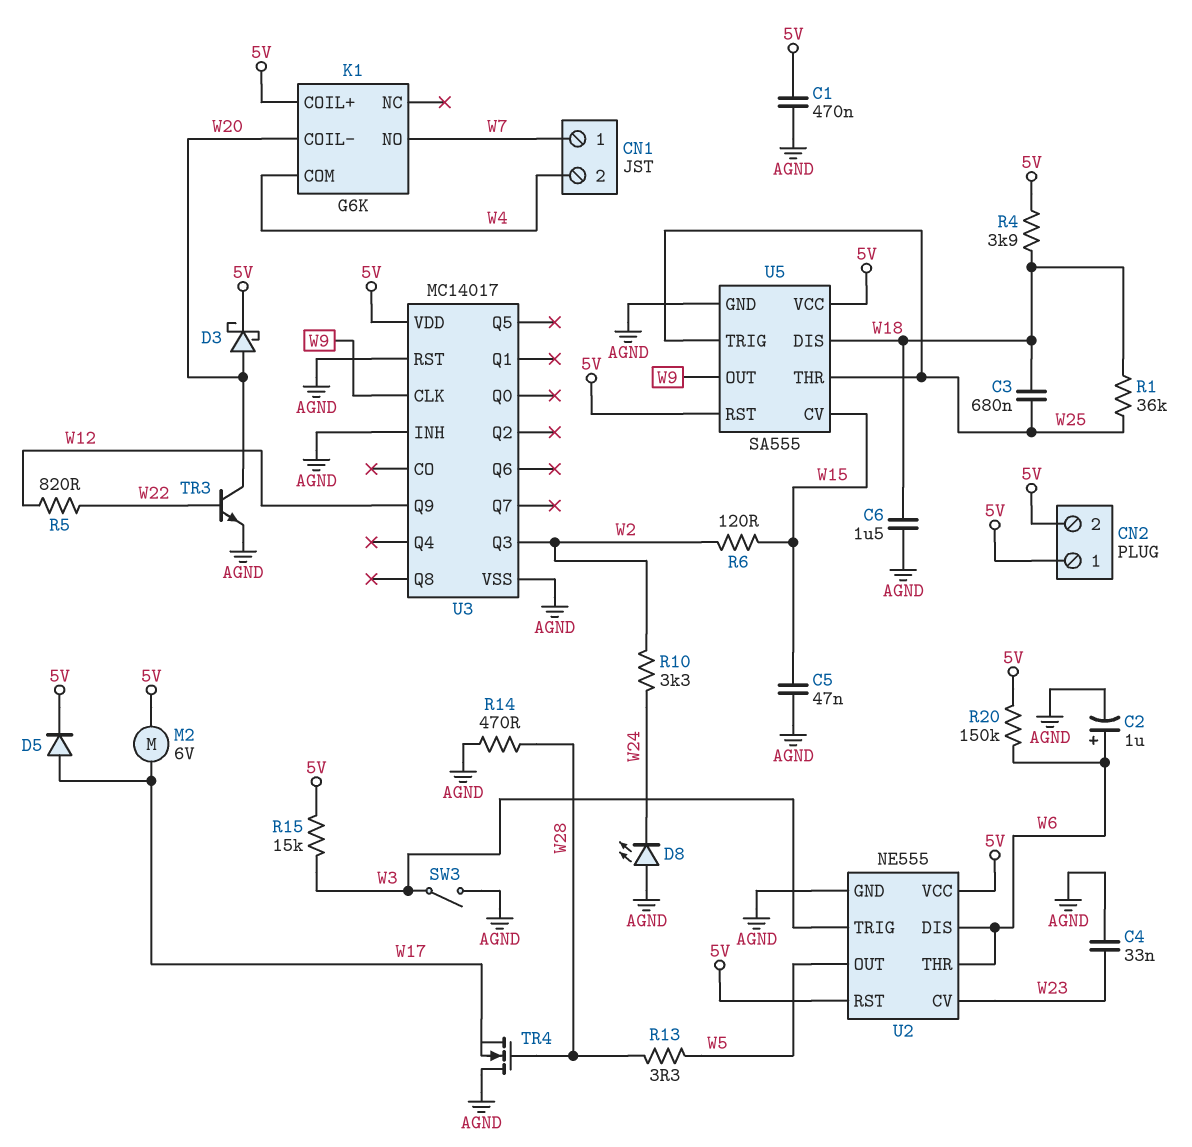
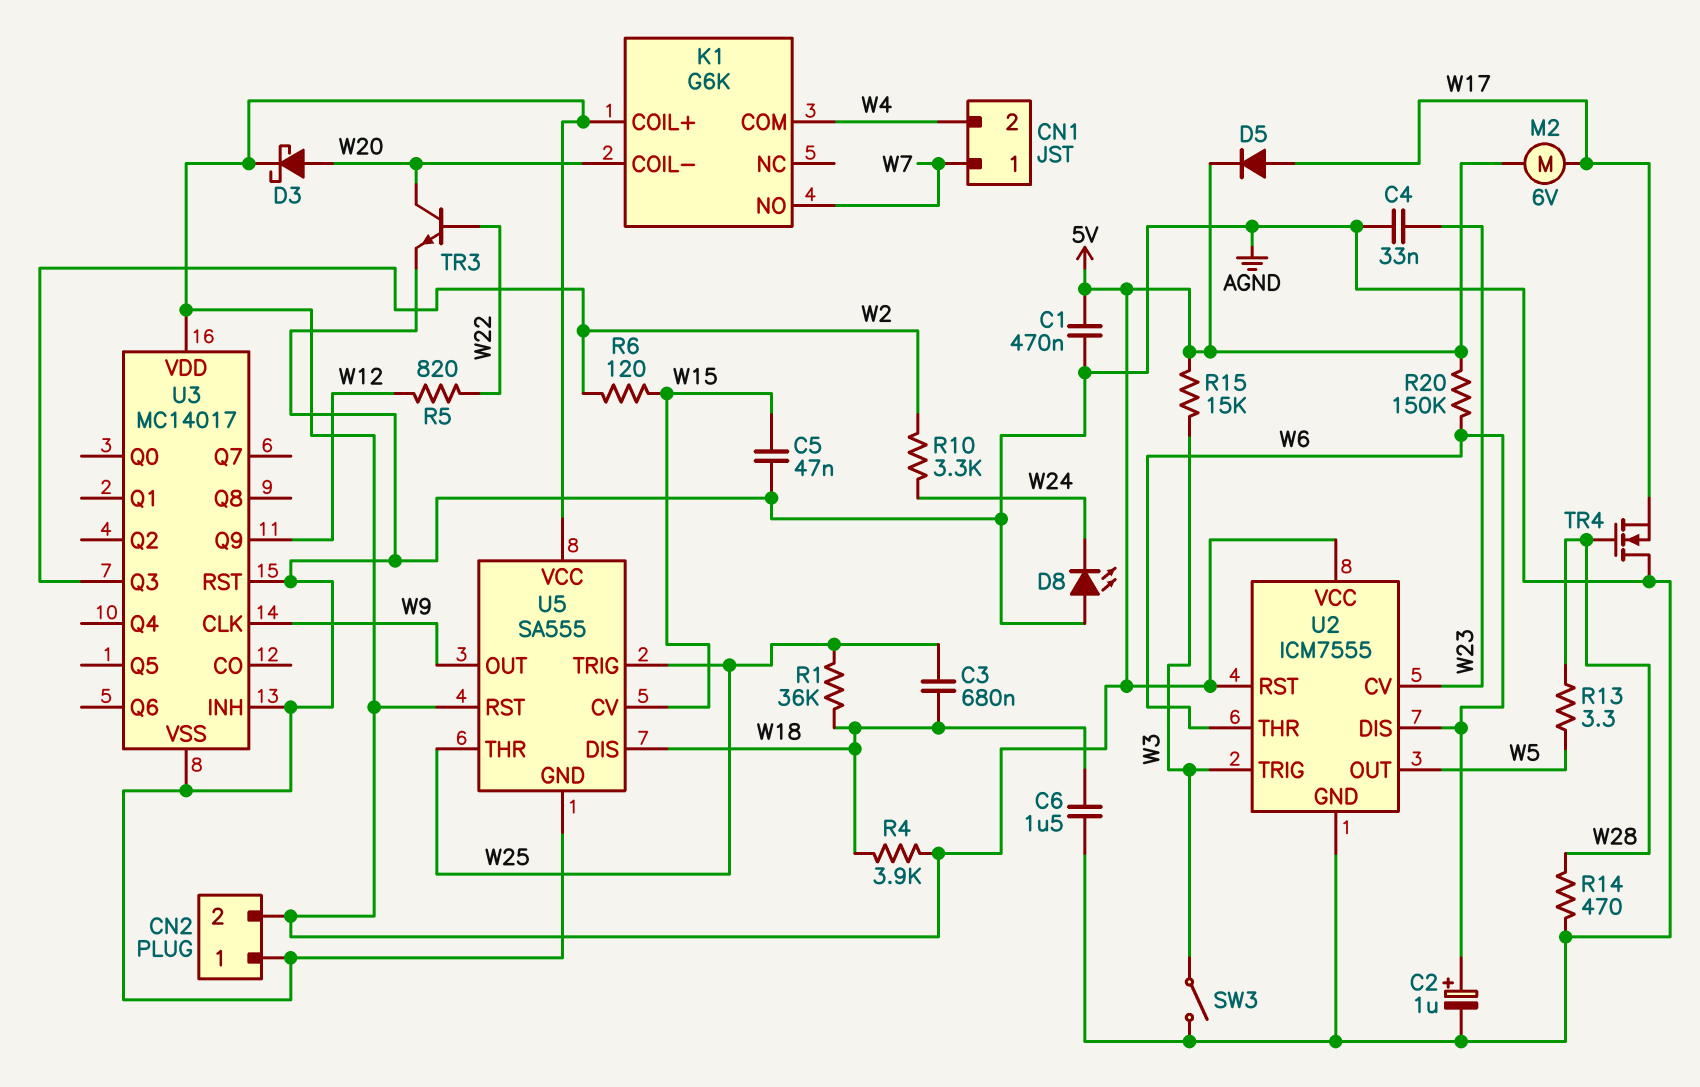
CN2 pin 1: 5V -> AGND
U2: NE555 -> ICM7555

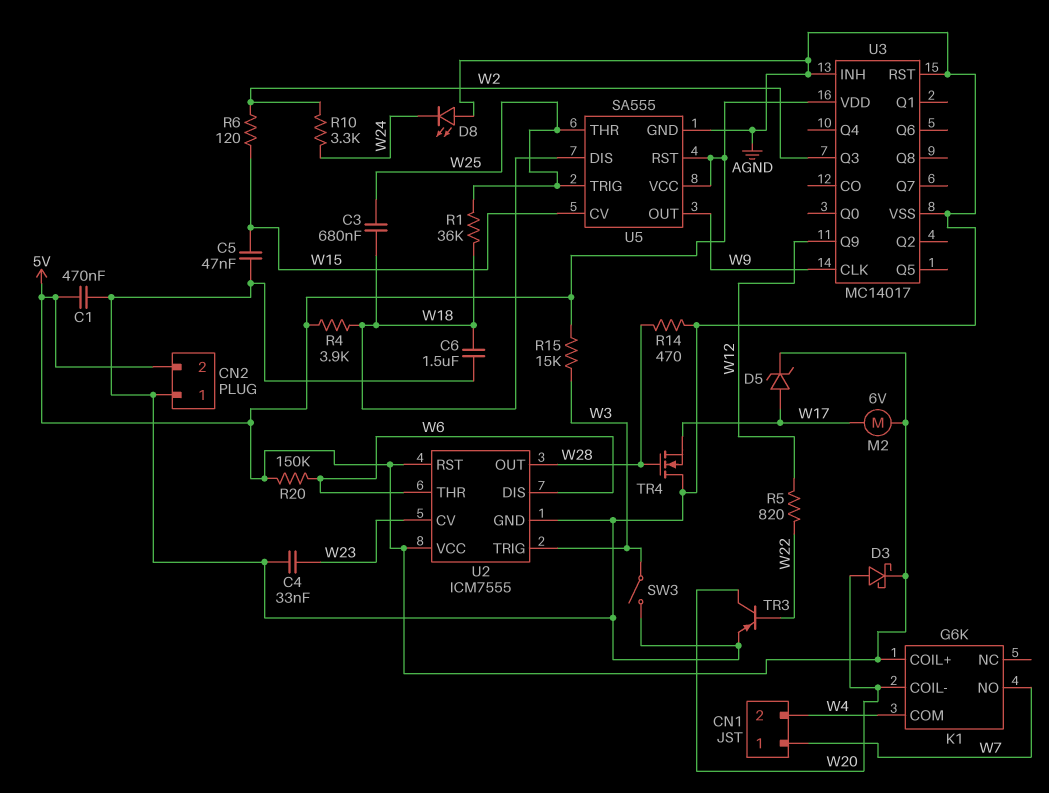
C2: 1uF (plus W6, minus AGND) -> none
D5: diode (A W17, K 5V) -> zener (A W17, K 5V)
R13: 3.3 (W5, W28) -> none
TR3: NPN (B W22, C W20, E AGND) -> PNP (B W22, C W20, E AGND)
U2 pin OUT: W5 -> W28

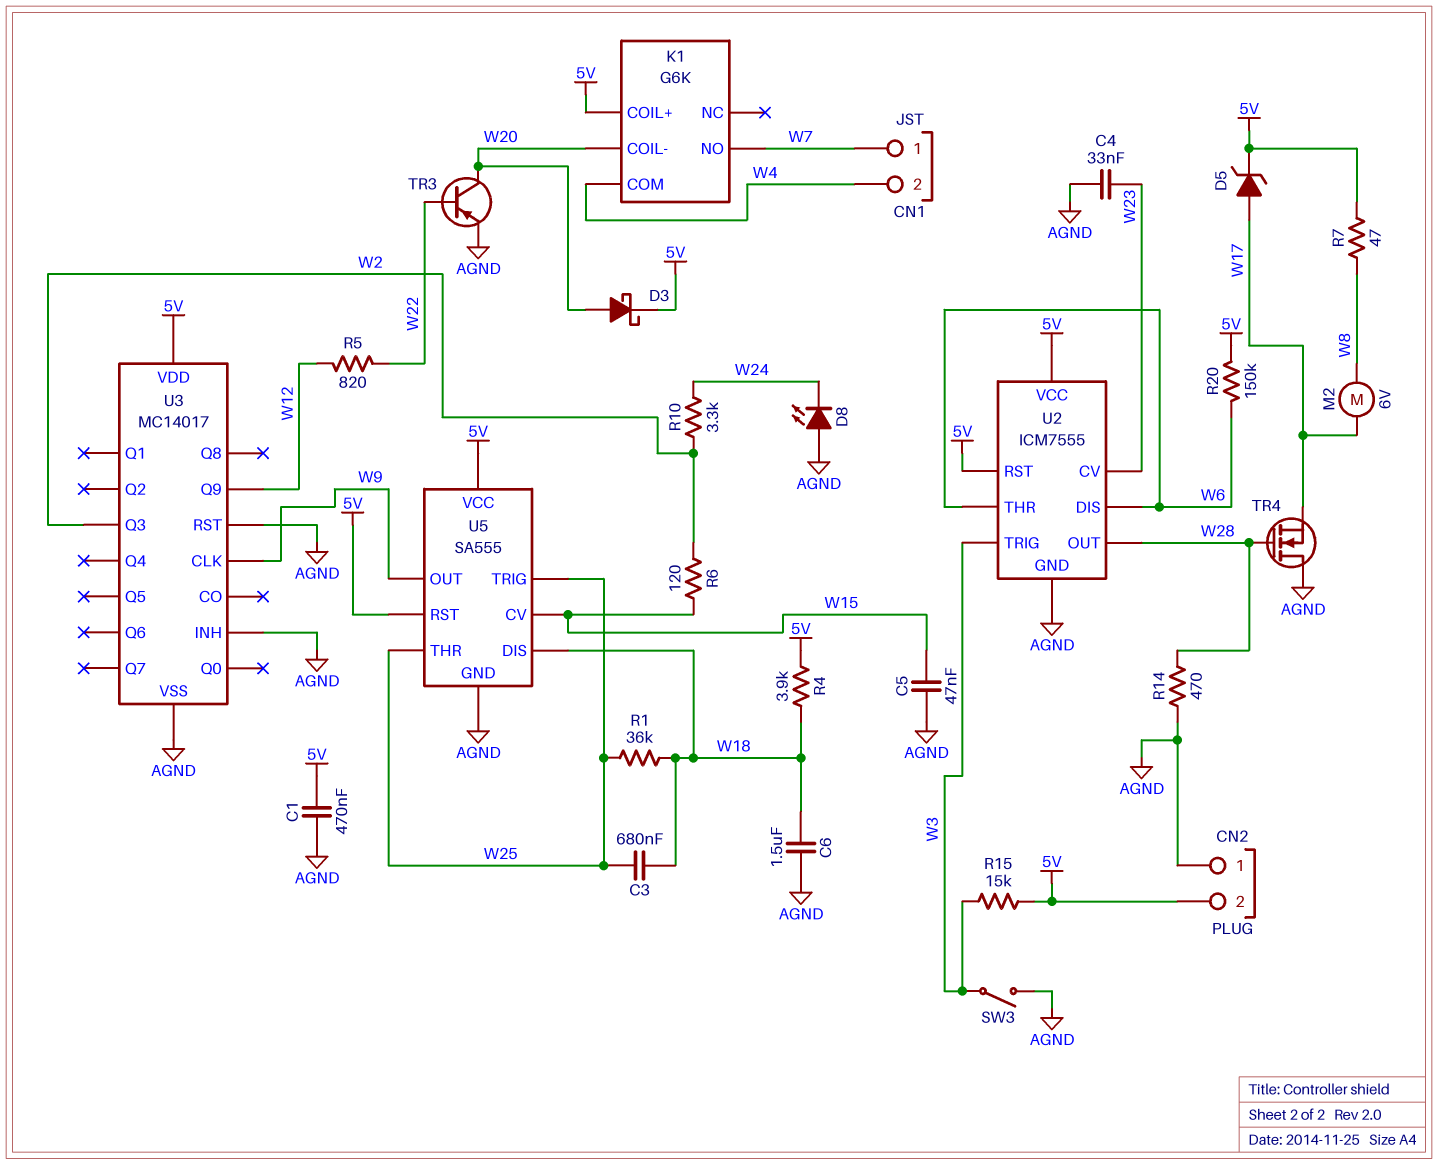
M2: motor 6V (5V, W17) -> motor 6V (W8, W17)
R7: none -> 47 (5V, W8)

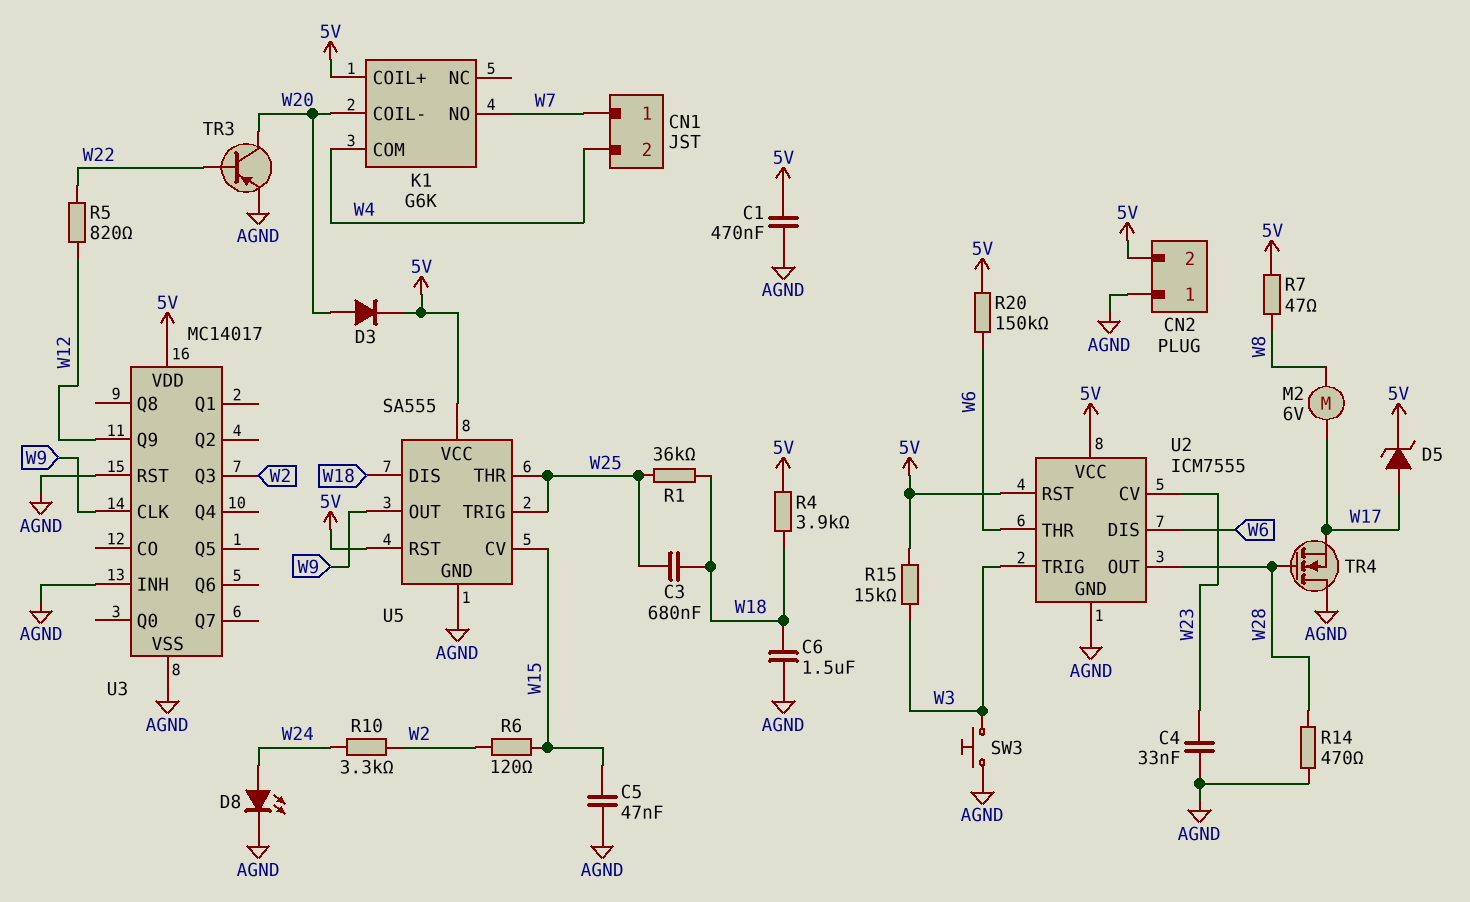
D3: schottky (A W20, K 5V) -> diode (A W20, K 5V)
D8: LED (A AGND, K W24) -> LED (A W24, K AGND)
SW3: switch (AGND, W3) -> button (AGND, W3)

